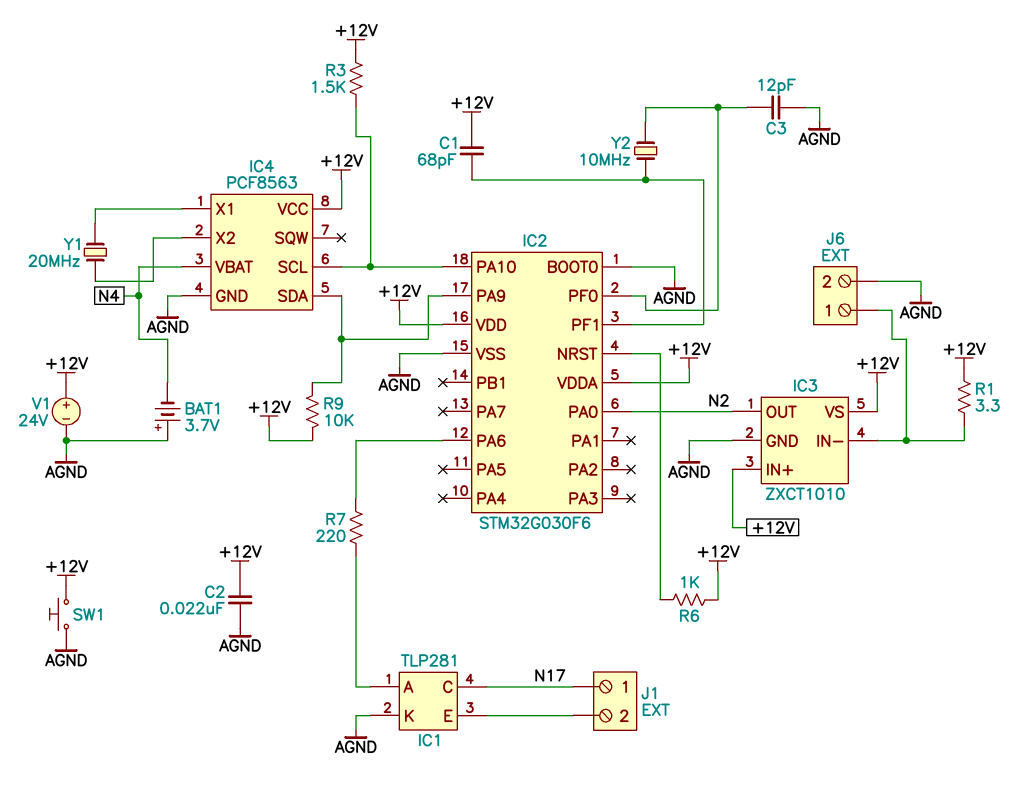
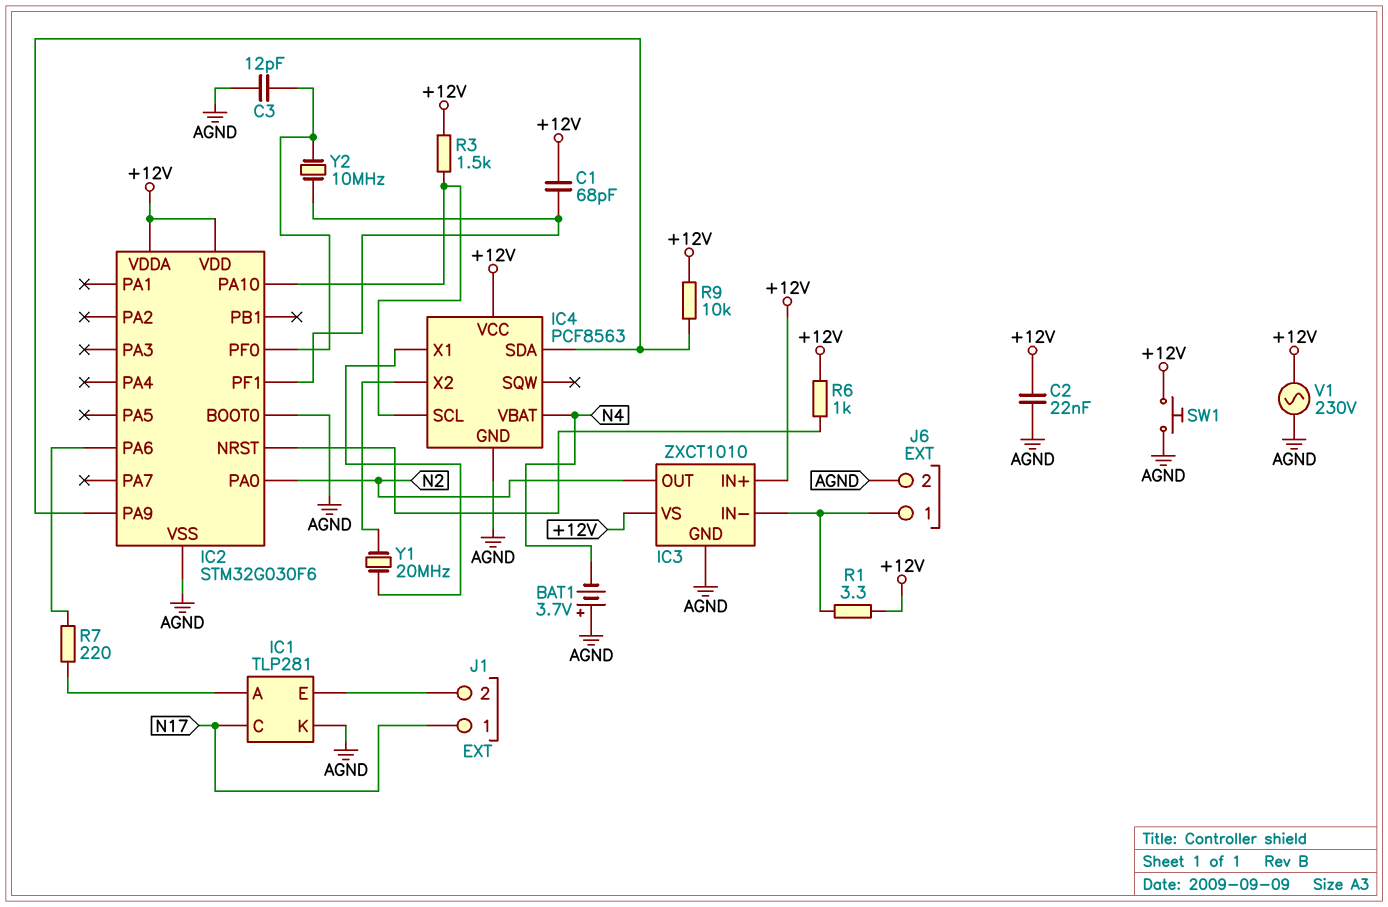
V1: 24V (plus +12V, minus AGND) -> AC 230V (+12V, AGND)

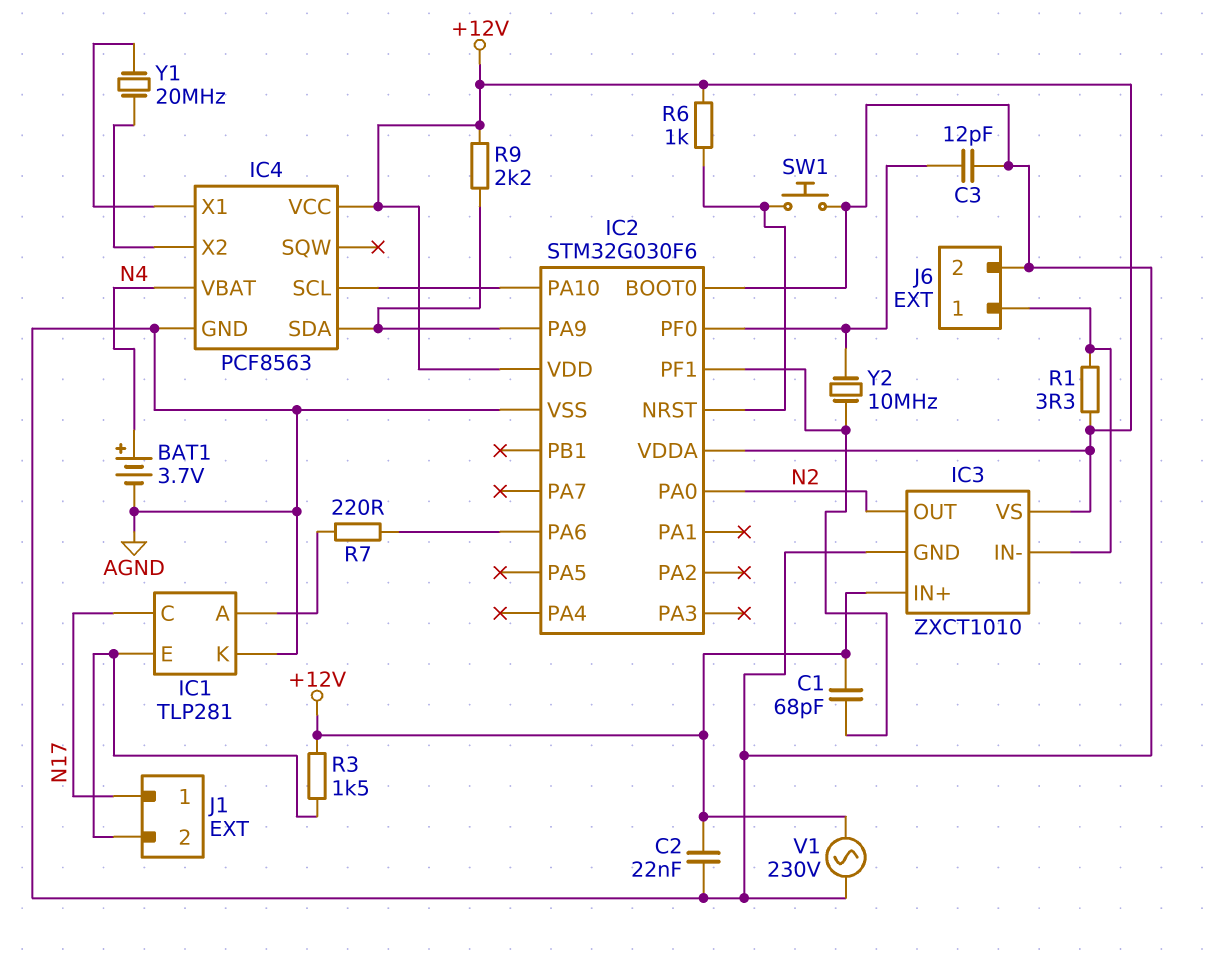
BAT1: 3.7V (plus AGND, minus N4) -> 3.7V (plus N4, minus AGND)
R3: 1.5k (+12V, IC2/PA10) -> 1.5k (+12V, IC1/E)
R9: 10k (+12V, IC2/PA9) -> 2.2k (+12V, IC2/PA9)
SW1: button (+12V, AGND) -> button (AGND, IC2/NRST)

